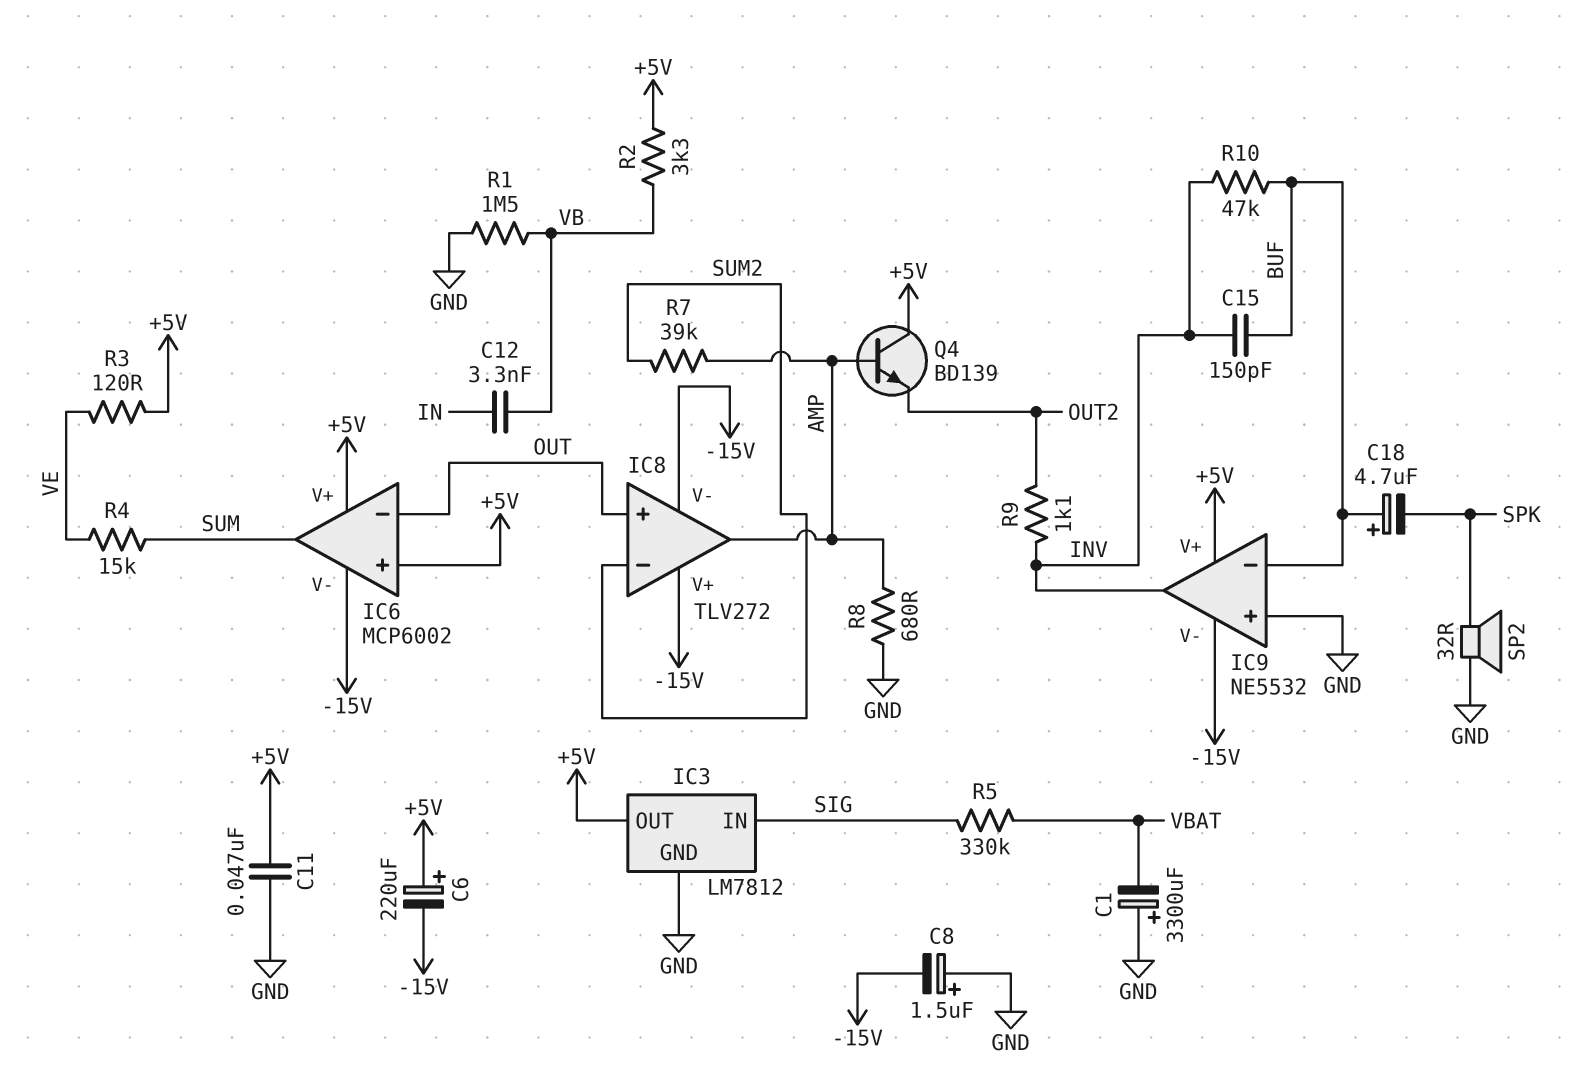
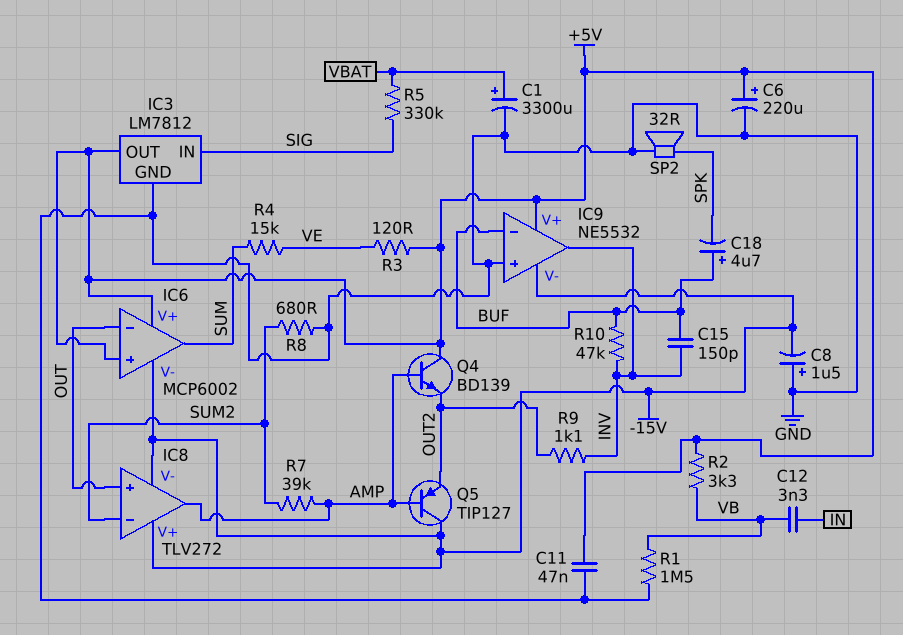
C1: 3300uF (plus GND, minus VBAT) -> 3300uF (plus VBAT, minus GND)
C6: 220uF (plus +5V, minus -15V) -> 220uF (plus +5V, minus GND)
Q5: none -> PNP TIP127 (B AMP, C -15V, E OUT2)
R8: 680 (AMP, GND) -> 680 (GND, SUM2)

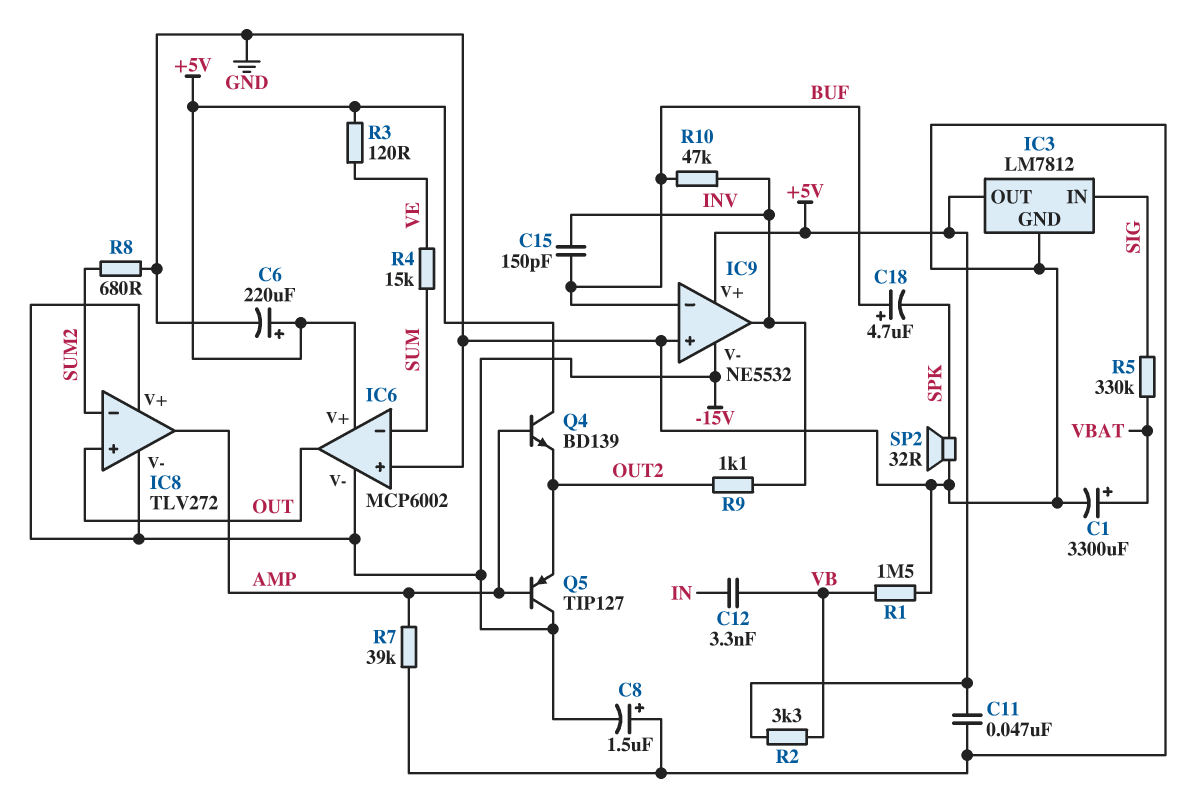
IC6 pin in+: +5V -> GND
IC6 pin in-: OUT -> SUM
IC6 pin out: SUM -> OUT
R7: 39k (AMP, SUM2) -> 39k (AMP, GND)

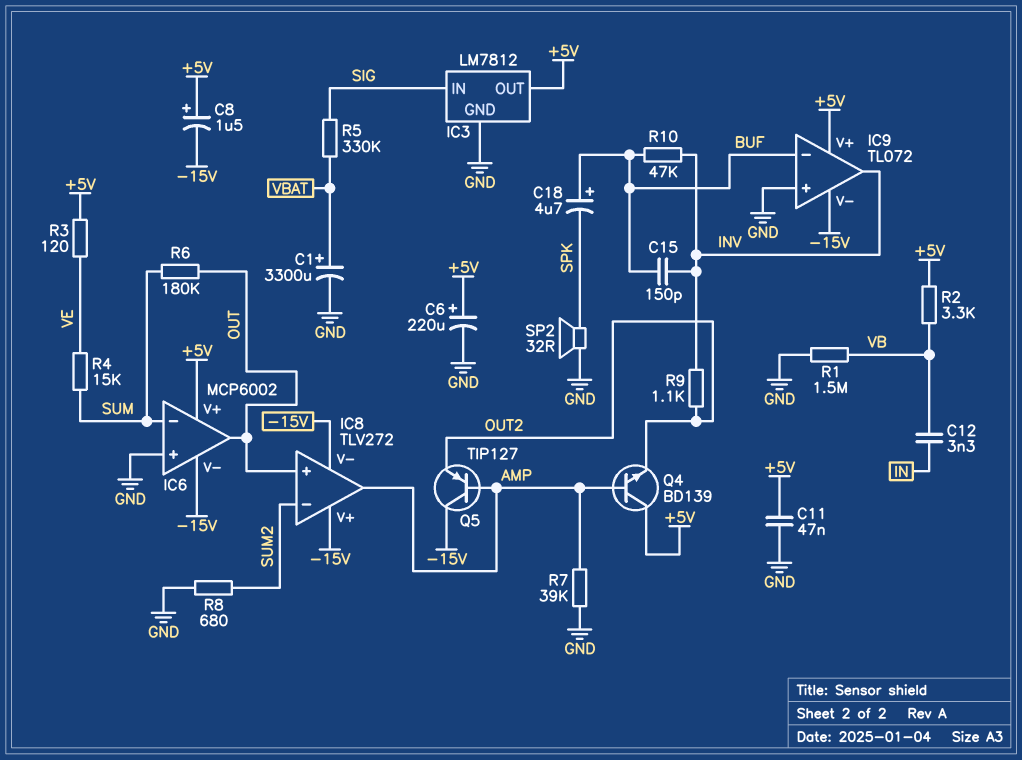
C8: 1.5uF (plus GND, minus -15V) -> 1.5uF (plus +5V, minus -15V)
IC9: NE5532 -> TL072
R6: none -> 180k (OUT, SUM)

